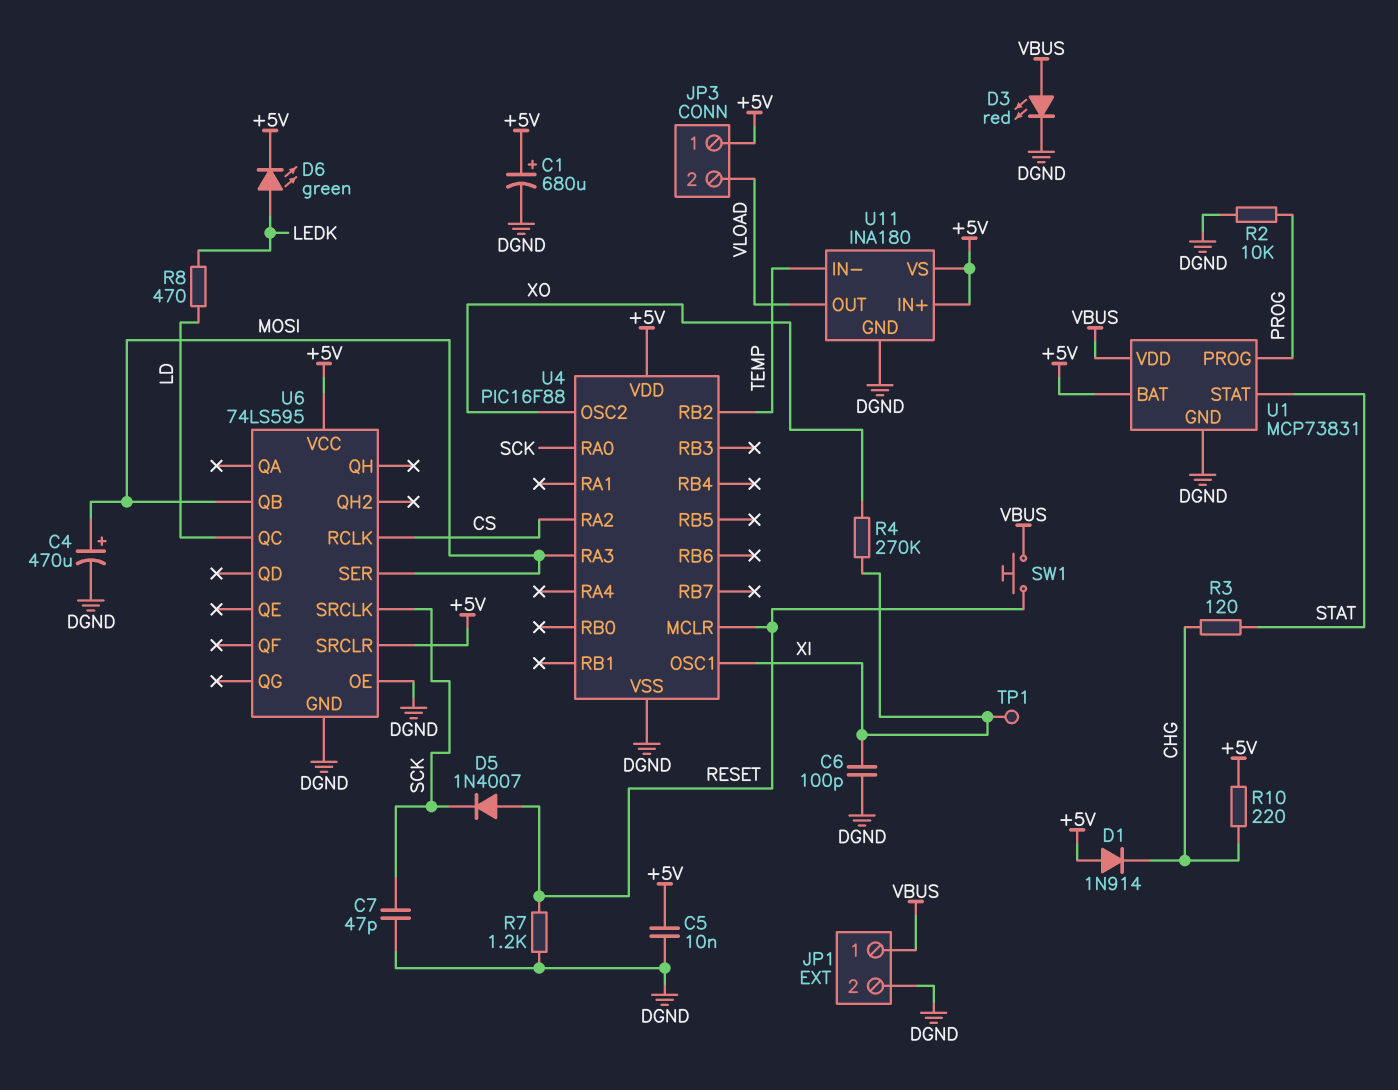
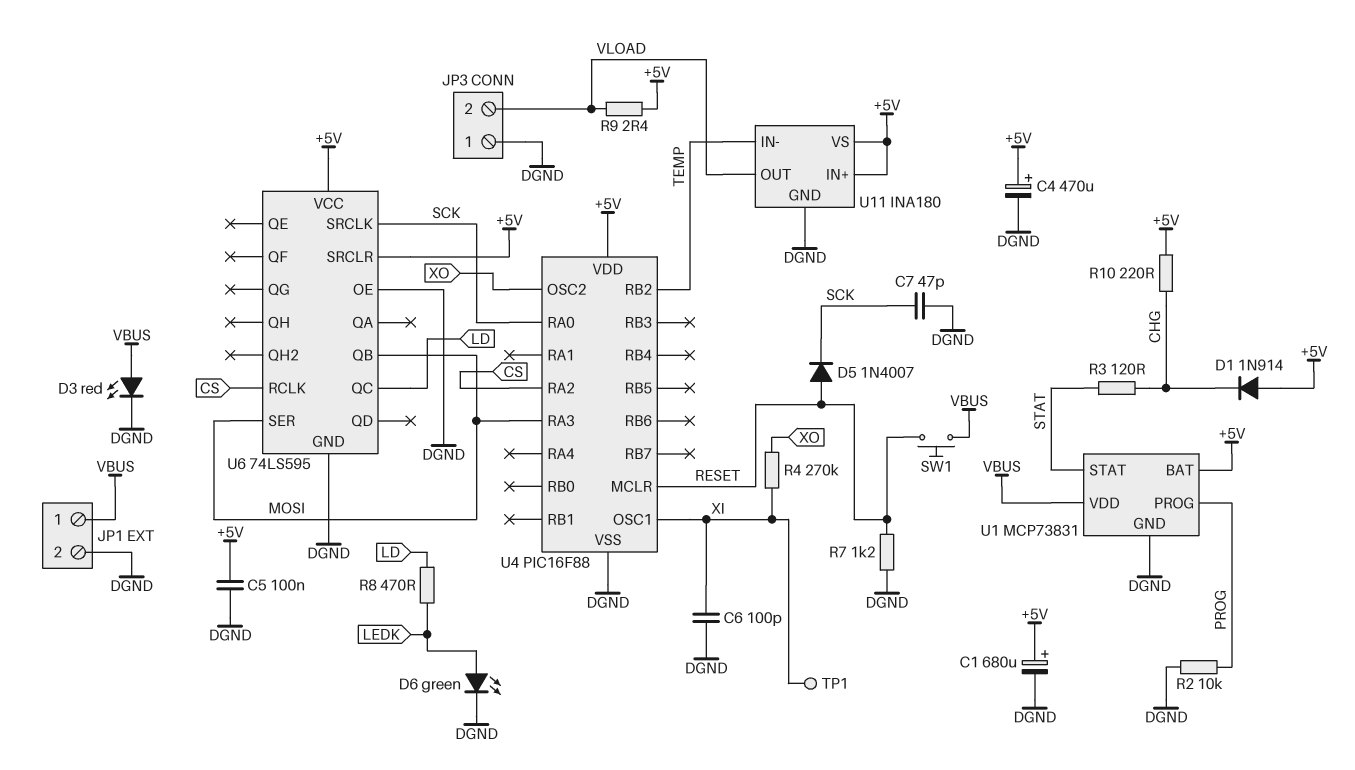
C4: 470uF (plus MOSI, minus DGND) -> 470uF (plus +5V, minus DGND)
C5: 10nF (+5V, DGND) -> 100nF (+5V, DGND)
D6: LED green (A LEDK, K +5V) -> LED green (A LEDK, K DGND)
JP3 pin 1: +5V -> DGND
R9: none -> 2.4 (+5V, VLOAD)

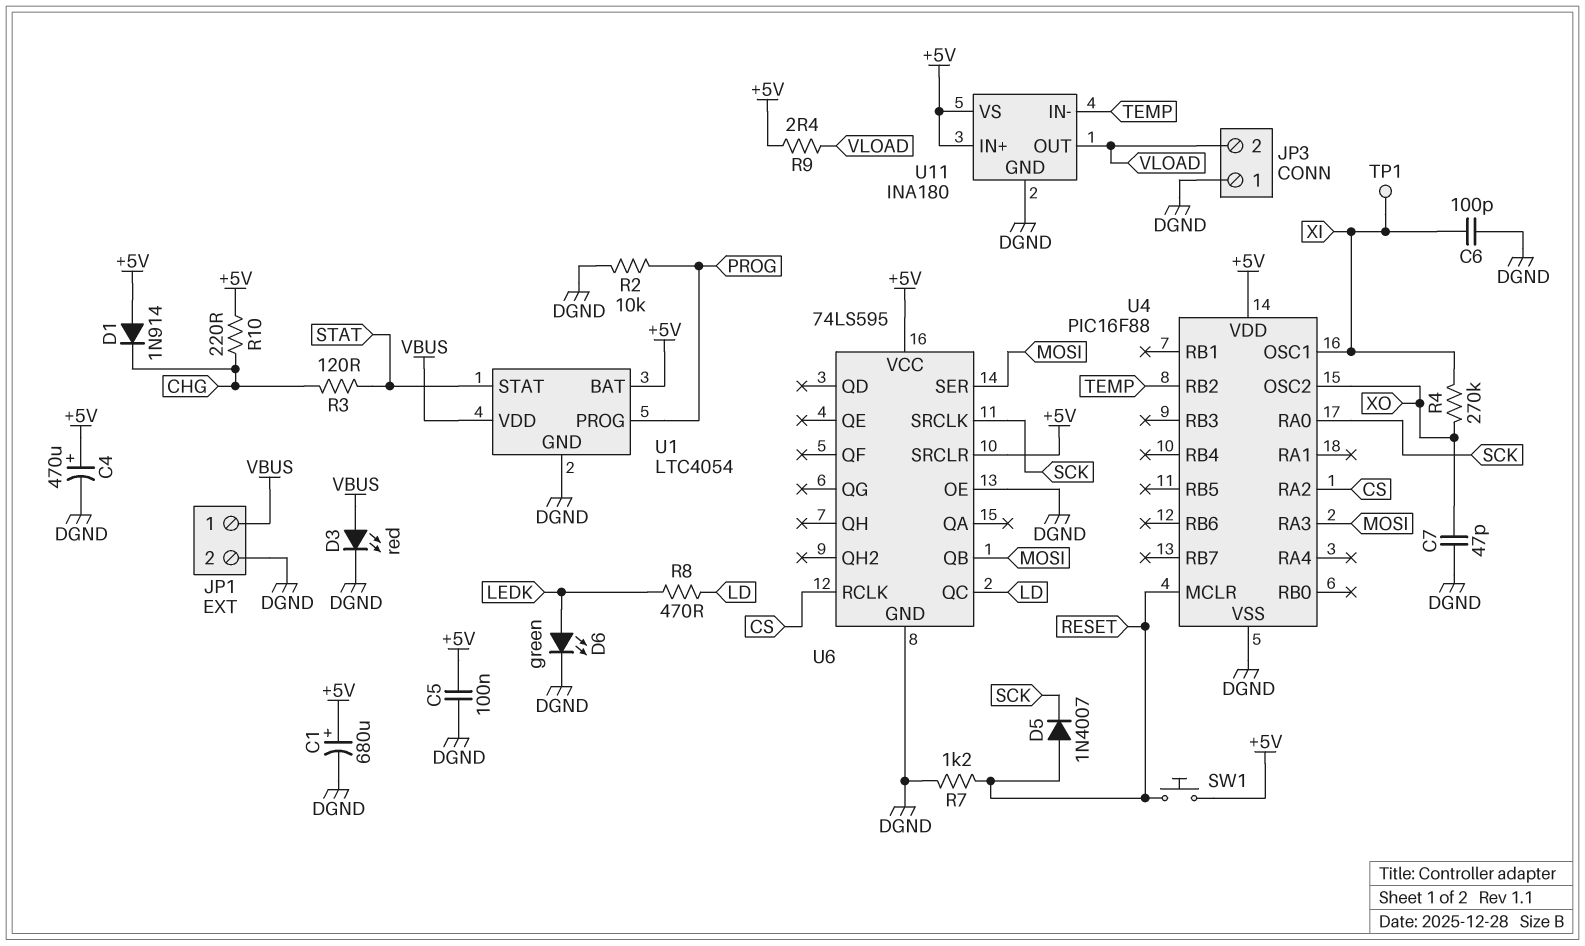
C7: 47pF (DGND, SCK) -> 47pF (DGND, XO)
SW1: button (RESET, VBUS) -> button (+5V, RESET)
U1: MCP73831 -> LTC4054

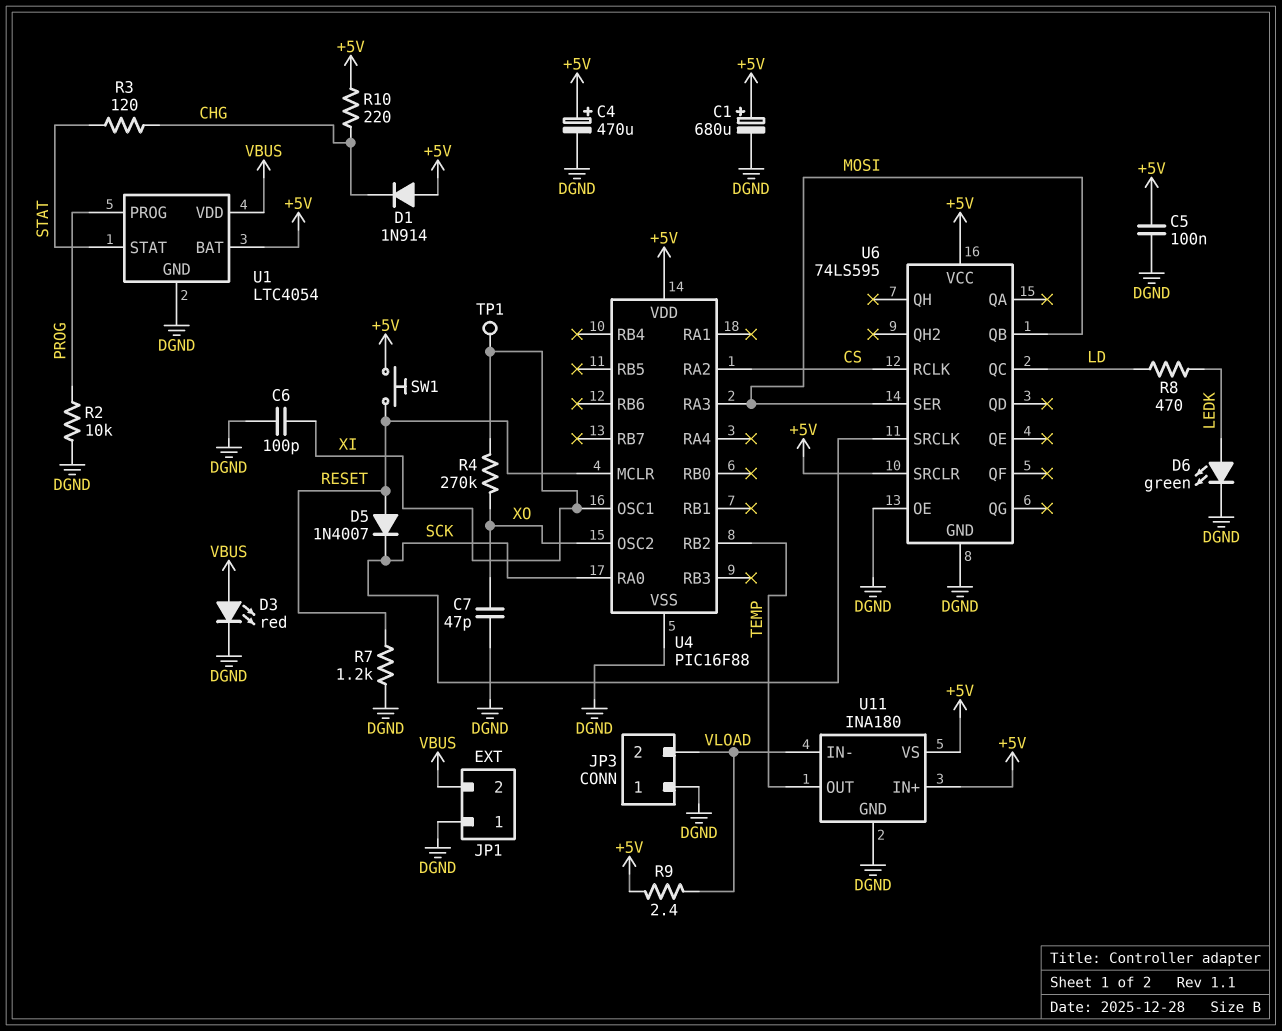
JP1 pin 1: VBUS -> DGND
JP1 pin 2: DGND -> VBUS
U11 pin IN-: TEMP -> VLOAD
U11 pin OUT: VLOAD -> TEMP

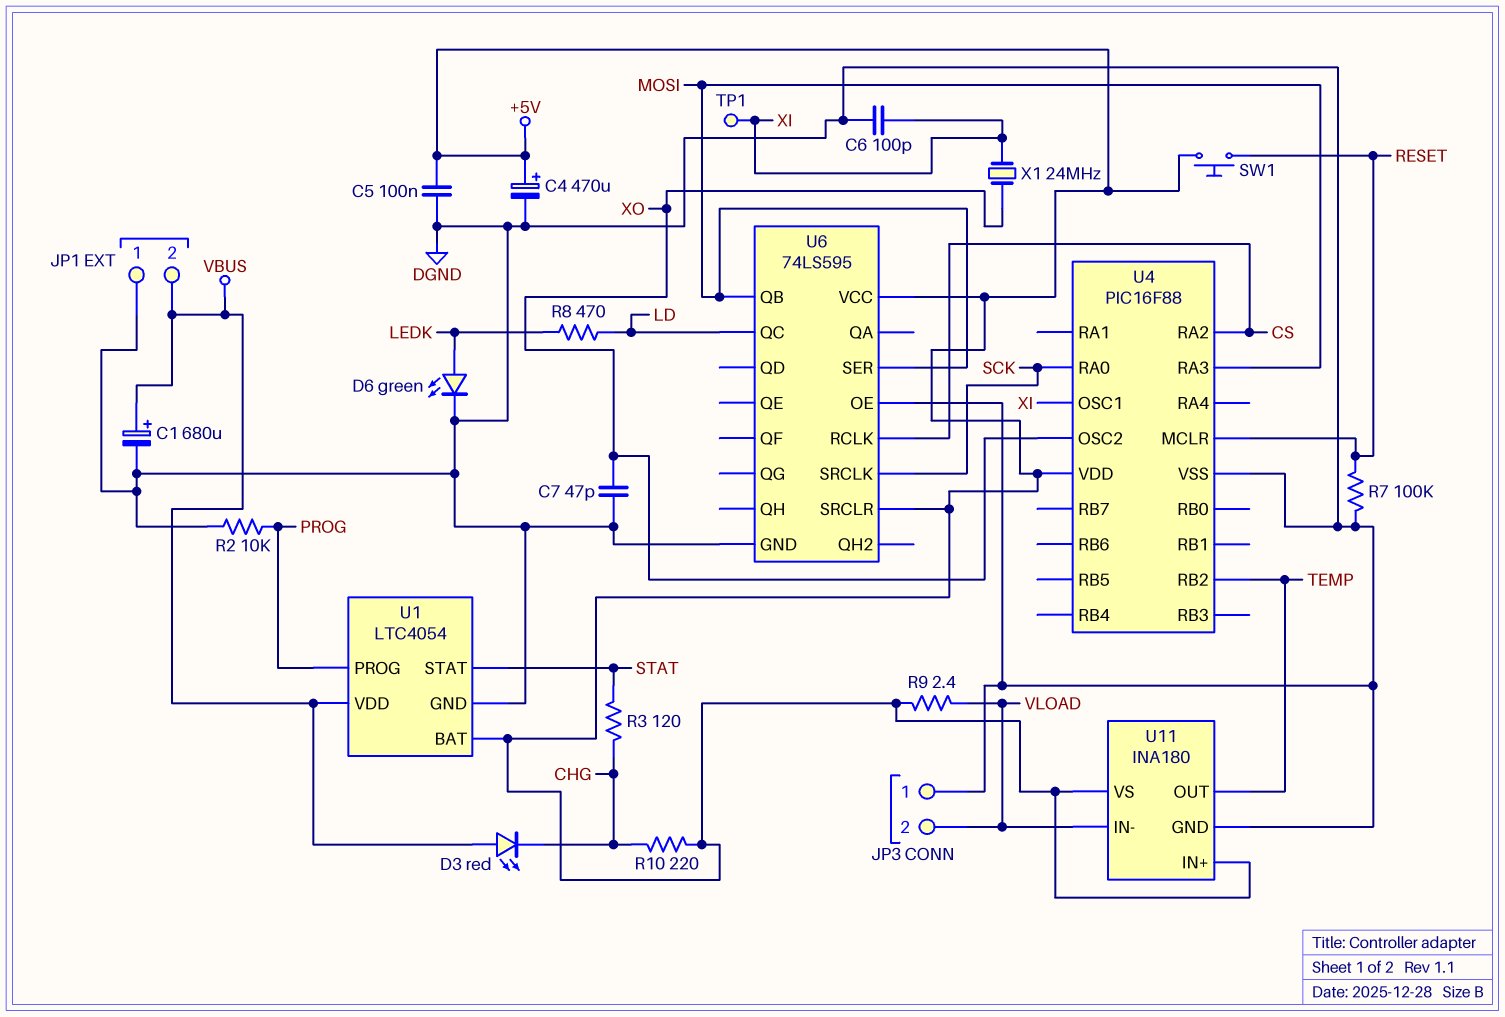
C1: 680uF (plus +5V, minus DGND) -> 680uF (plus VBUS, minus DGND)
D1: diode 1N914 (A +5V, K CHG) -> none
D3: LED red (A VBUS, K DGND) -> LED red (A VBUS, K CHG)
D5: diode 1N4007 (A RESET, K SCK) -> none
R4: 270k (XI, XO) -> none
R7: 1.2k (DGND, RESET) -> 100k (DGND, RESET)
X1: none -> 24MHz (XI, XO)

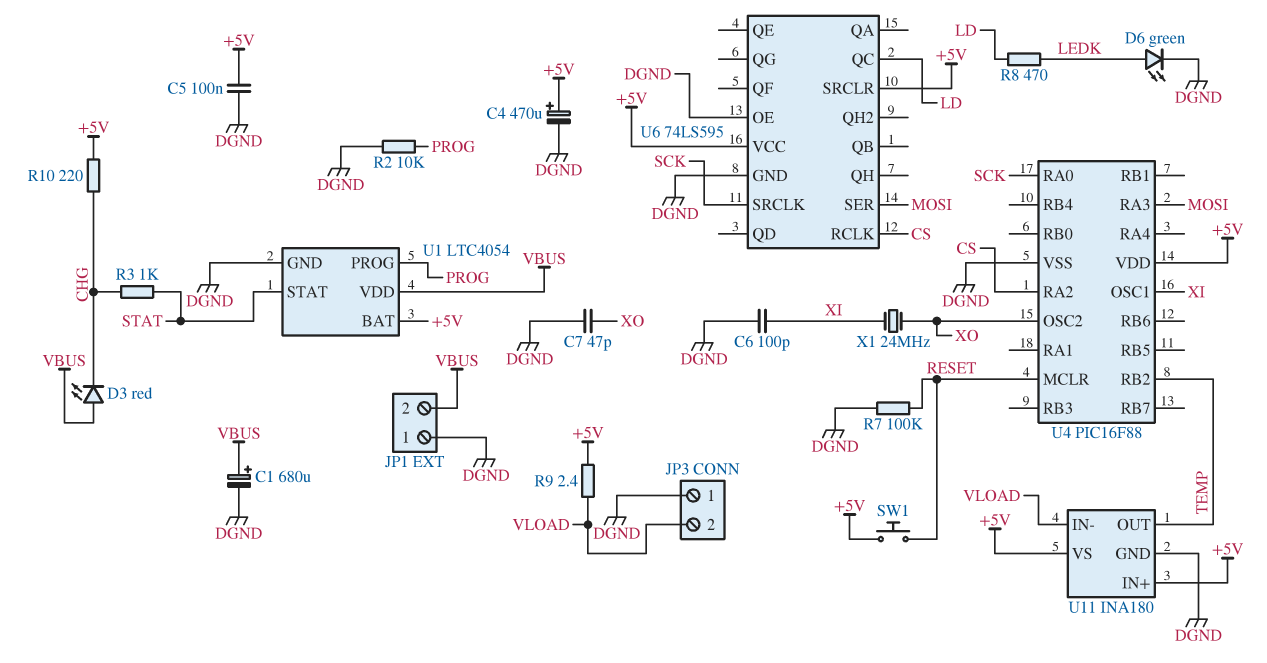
R3: 120 (CHG, STAT) -> 1k (CHG, STAT)
TP1: test point (XI) -> none
U6 pin QB: MOSI -> none

